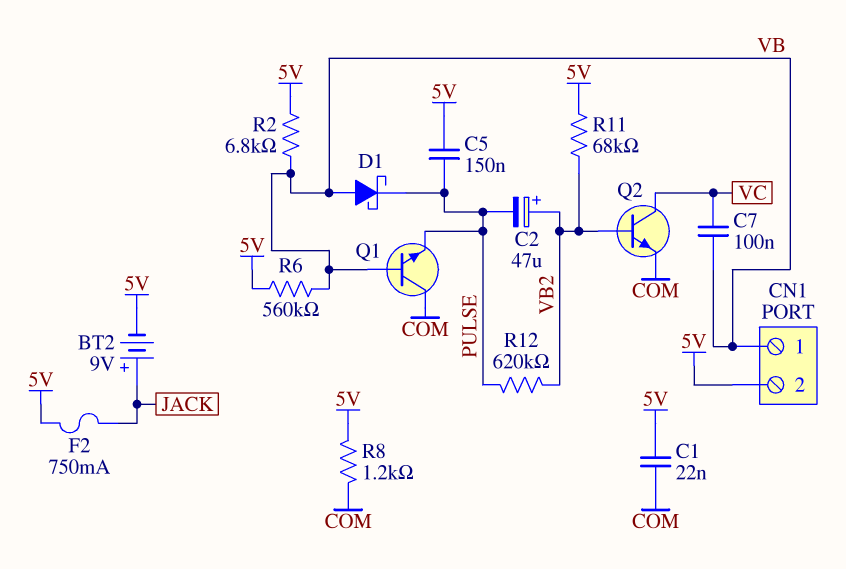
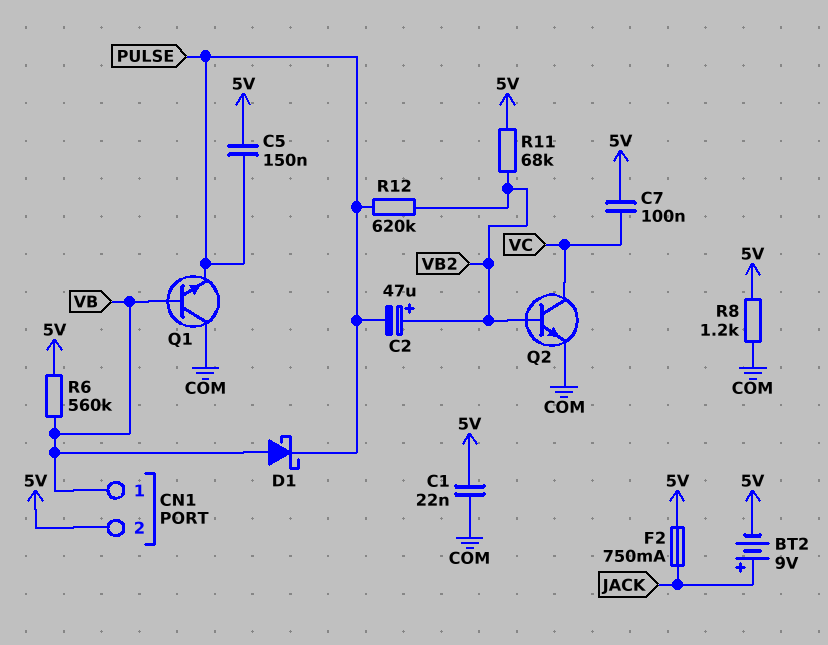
C7: 100nF (VB, VC) -> 100nF (5V, VC)
R2: 6.8k (5V, VB) -> none

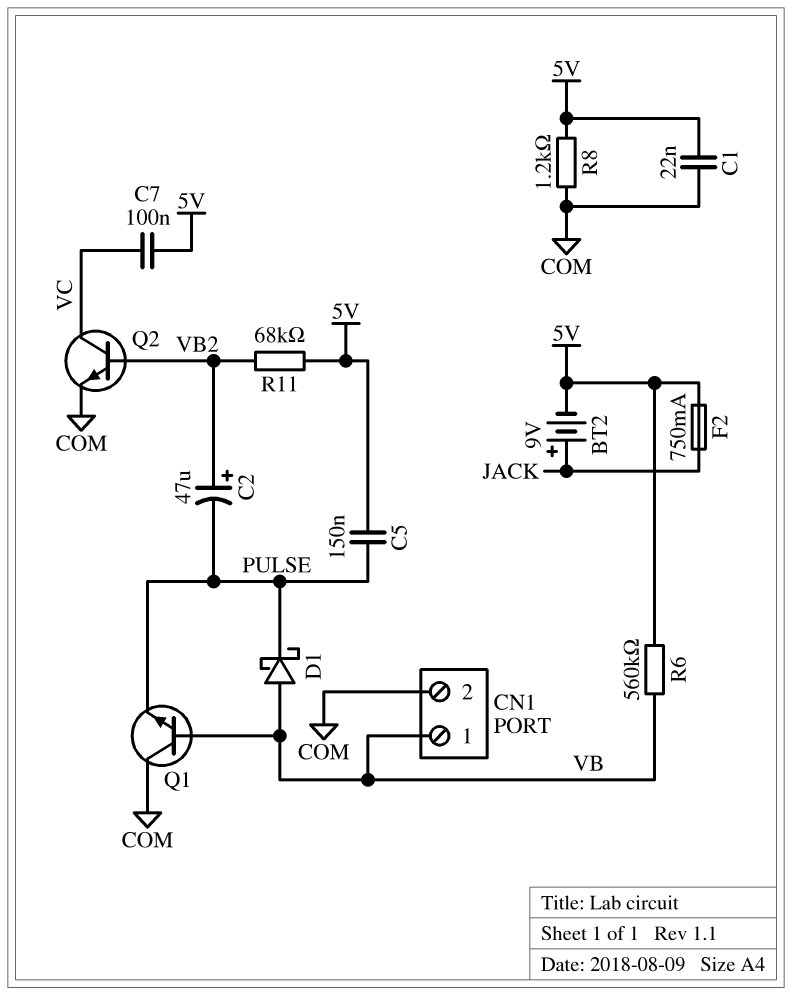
CN1 pin 2: 5V -> COM
R12: 620k (PULSE, VB2) -> none

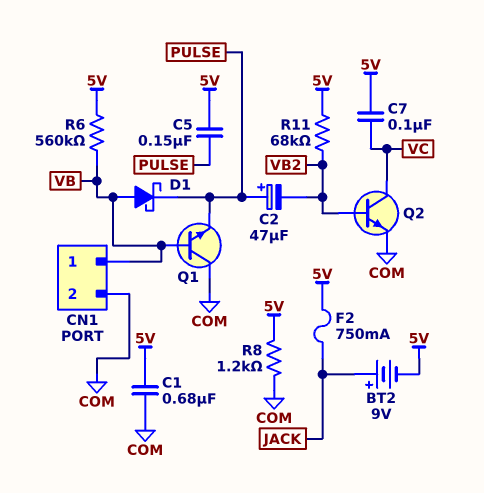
C1: 22nF (5V, COM) -> 680nF (5V, COM)
C2: 47uF (plus VB2, minus PULSE) -> 47uF (plus PULSE, minus VB2)

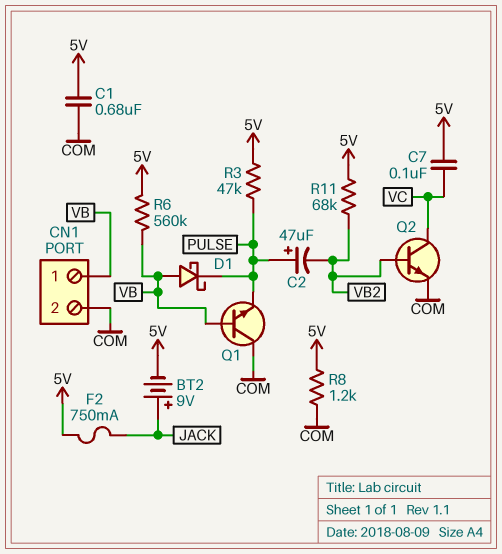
C5: 150nF (5V, PULSE) -> none
R3: none -> 47k (5V, PULSE)

